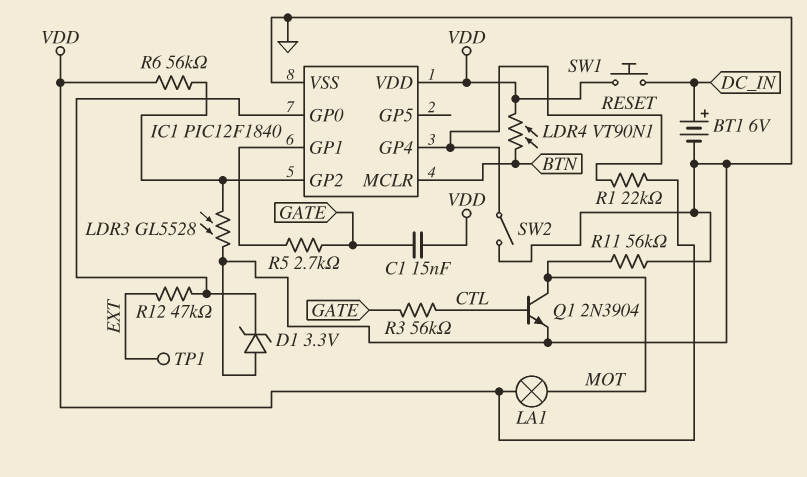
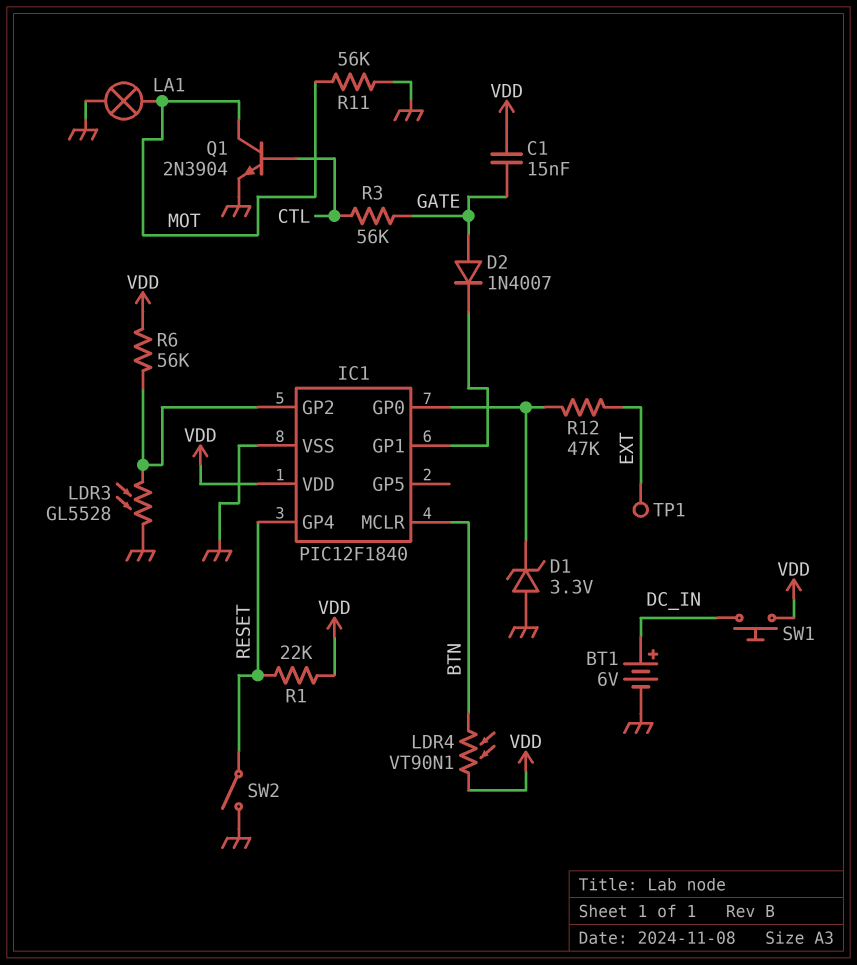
D2: none -> diode 1N4007 (A GATE, K IC1/GP1)
LA1: lamp (MOT, VDD) -> lamp (GND, MOT)
R5: 2.7k (GATE, IC1/GP1) -> none

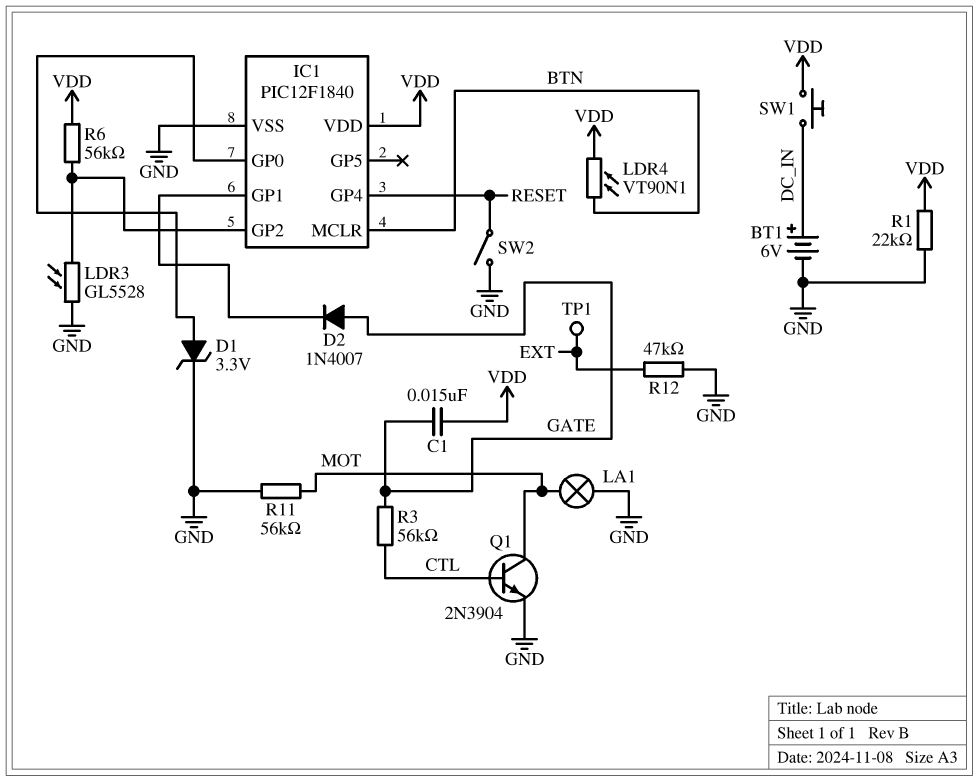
D1: zener 3.3V (A GND, K IC1/GP0) -> zener 3.3V (A IC1/GP0, K GND)
R1: 22k (RESET, VDD) -> 22k (GND, VDD)
R12: 47k (EXT, IC1/GP0) -> 47k (EXT, GND)

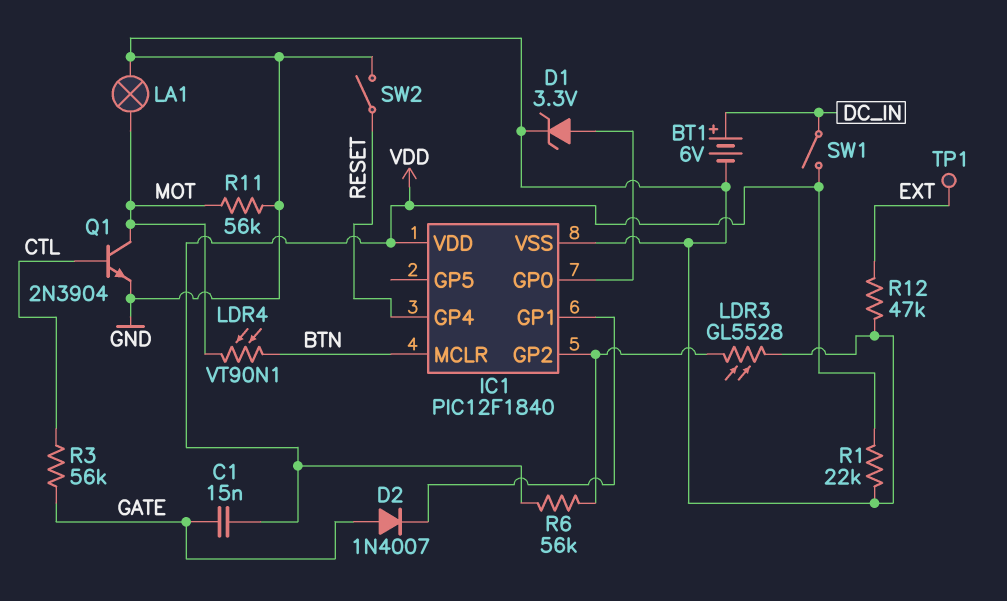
LDR4: VT90N1 (BTN, VDD) -> VT90N1 (BTN, MOT)
SW1: button (DC_IN, VDD) -> switch (DC_IN, VDD)

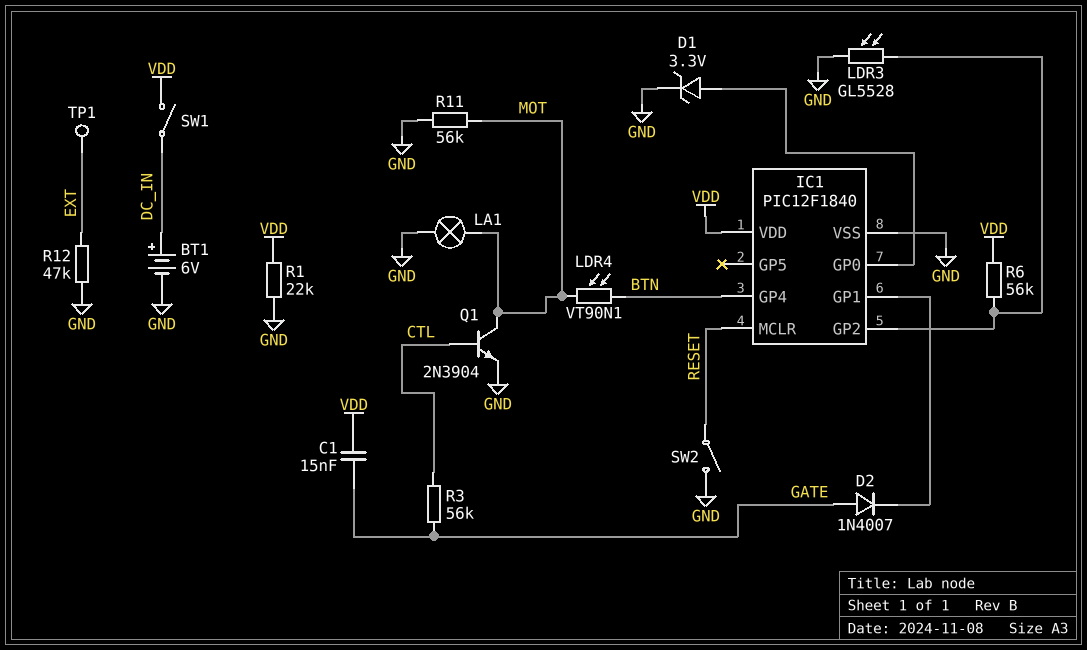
IC1 pin GP4: RESET -> BTN
IC1 pin MCLR: BTN -> RESET

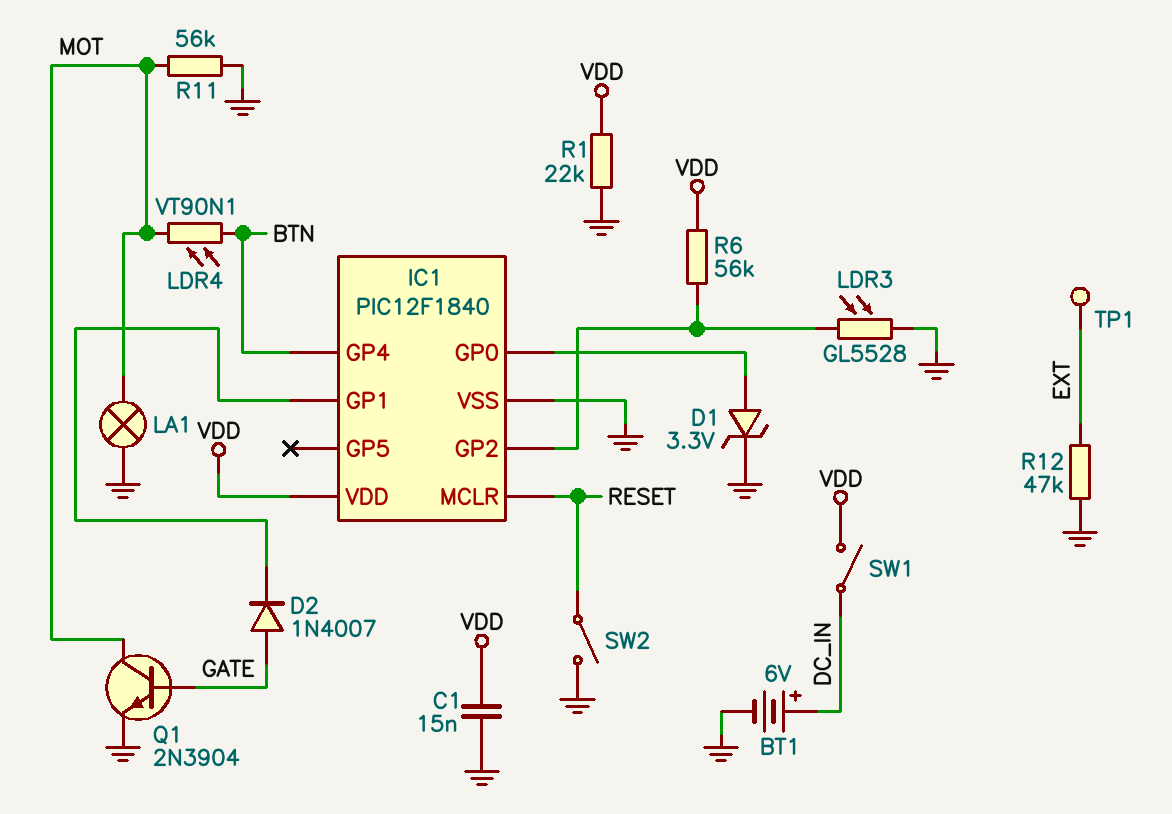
C1: 15nF (GATE, VDD) -> 15nF (GND, VDD)
Q1: NPN 2N3904 (B CTL, C MOT, E GND) -> NPN 2N3904 (B GATE, C MOT, E GND)
R3: 56k (CTL, GATE) -> none

